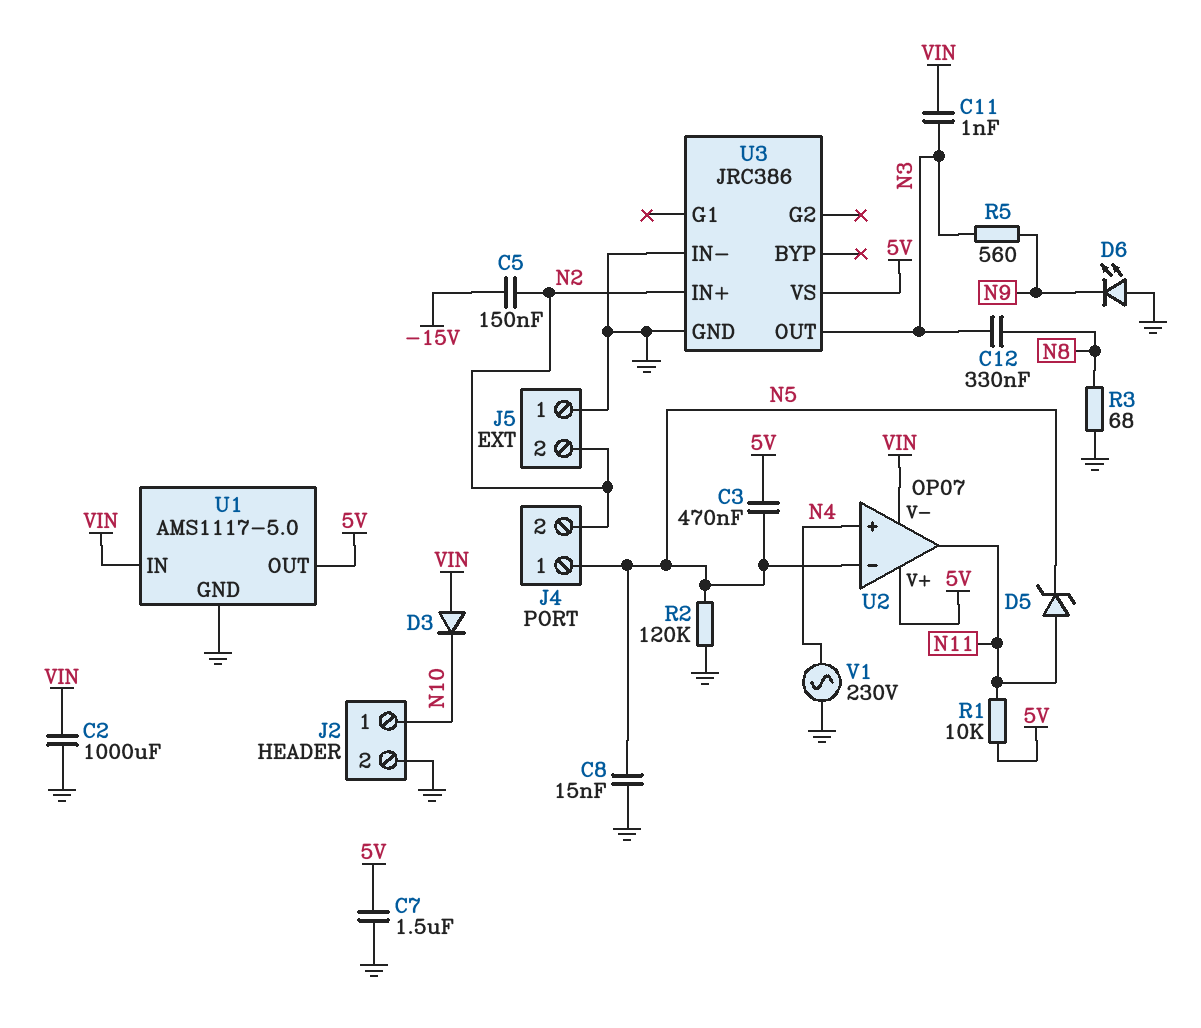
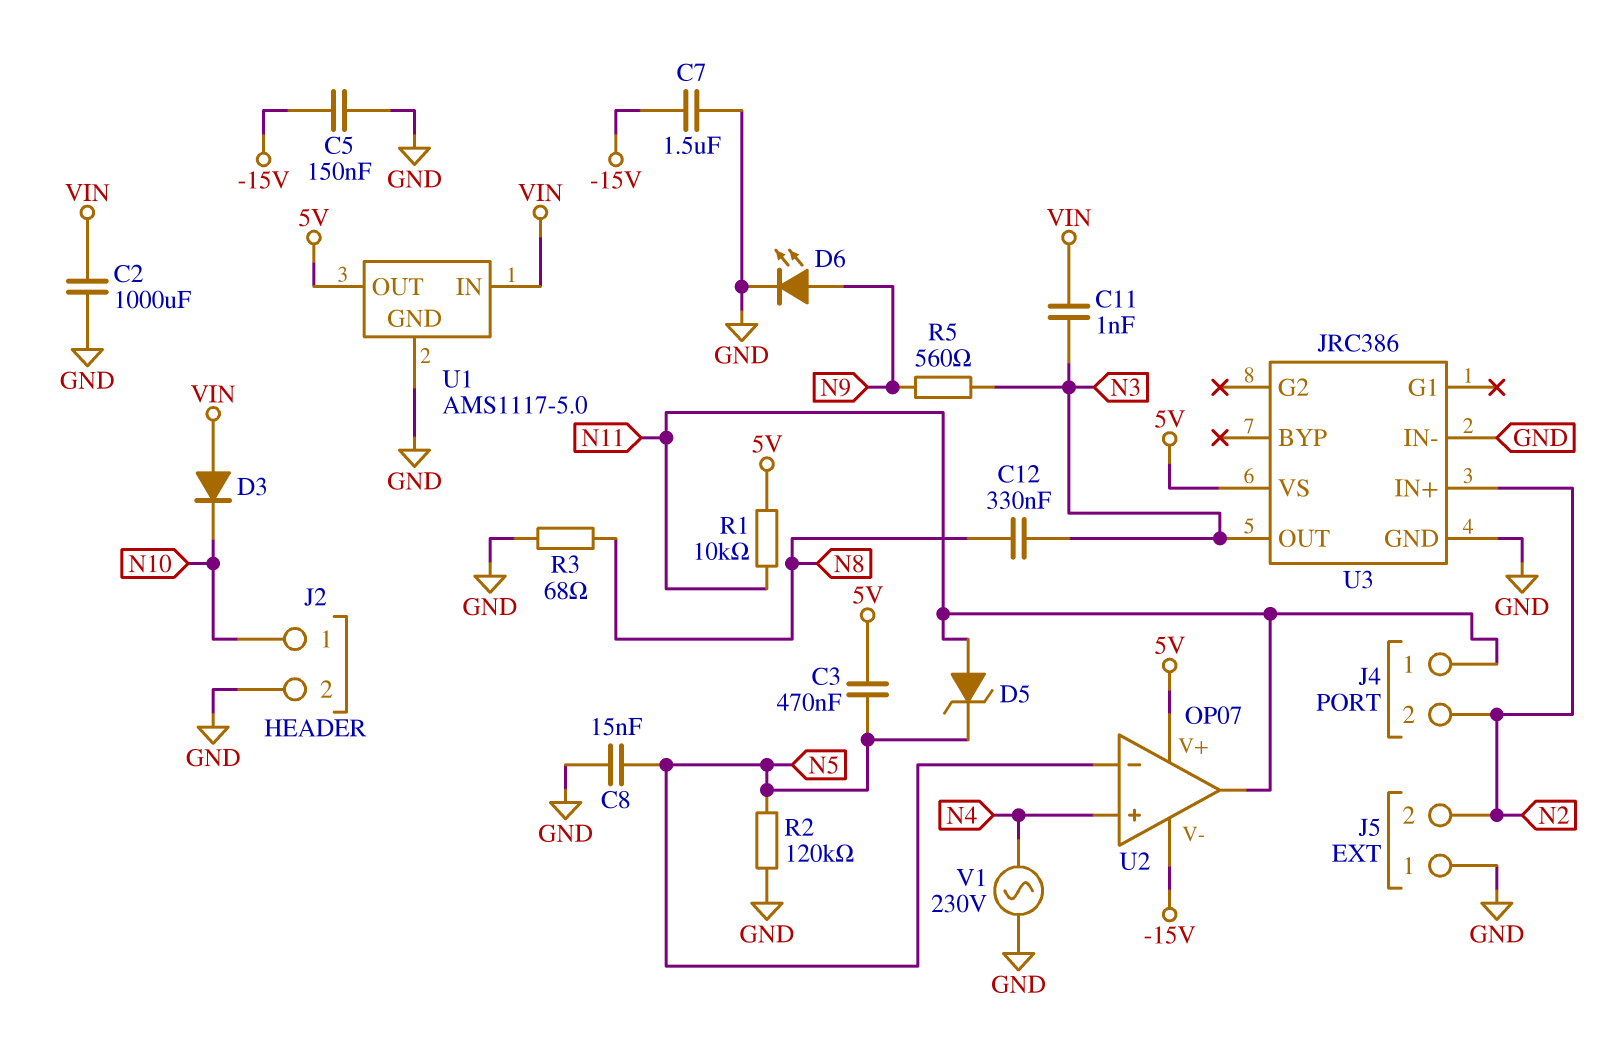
C5: 150nF (-15V, N2) -> 150nF (-15V, GND)
C7: 1.5uF (5V, GND) -> 1.5uF (-15V, GND)
D6: LED (A GND, K N9) -> LED (A N9, K GND)
J4 pin 1: N5 -> N11
U2 pin V-: VIN -> -15V

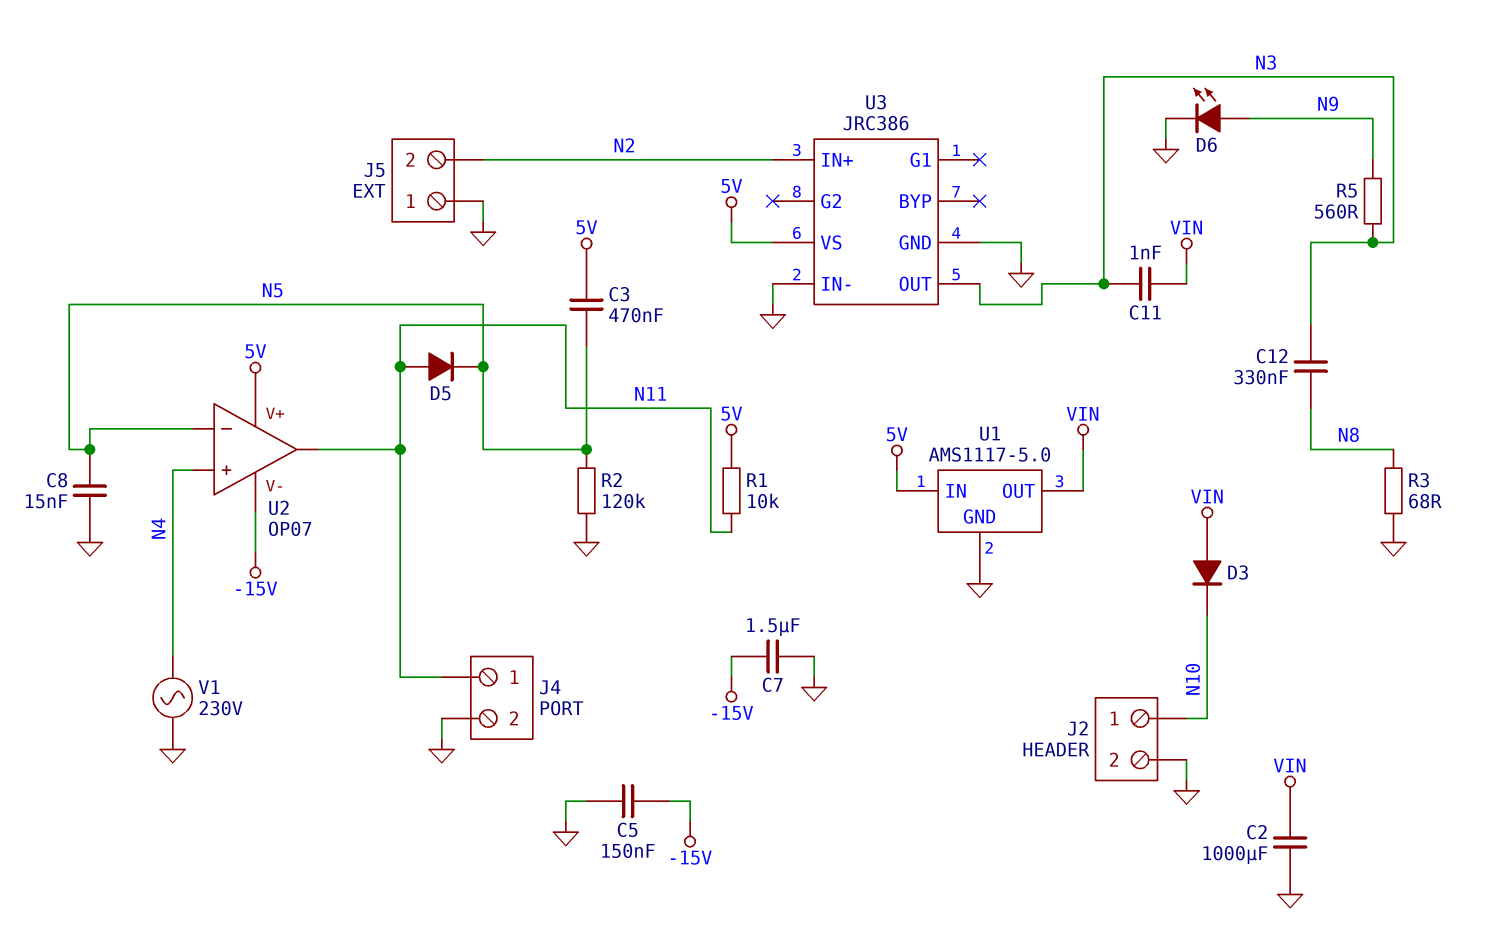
D5: zener (A N11, K N5) -> diode (A N11, K N5)
J4 pin 2: N2 -> GND
U1 pin IN: VIN -> 5V
U1 pin OUT: 5V -> VIN

